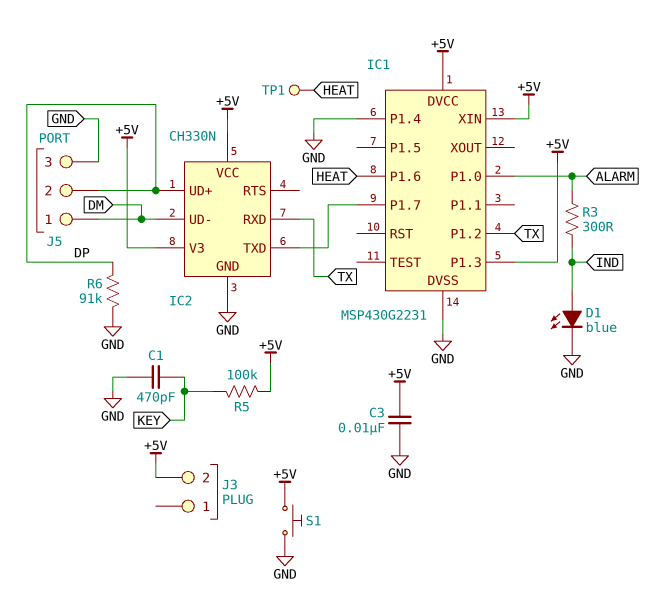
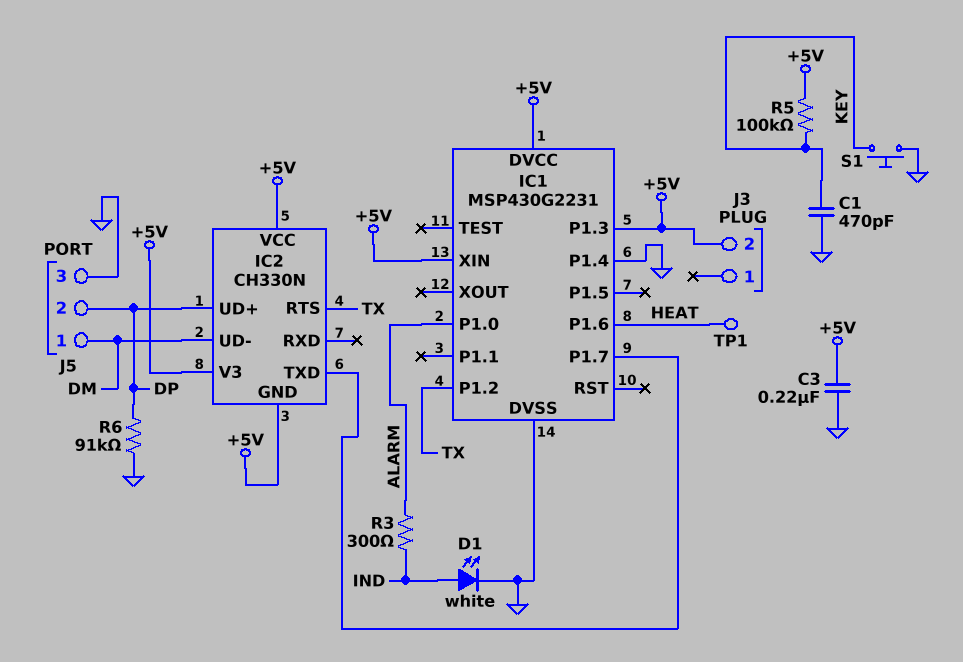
C3: 10nF (+5V, GND) -> 220nF (+5V, GND)
D1: LED blue (A IND, K GND) -> LED white (A IND, K GND)
IC2 pin GND: GND -> +5V
IC2 pin RTS: none -> TX
IC2 pin RXD: TX -> none
S1: button (+5V, GND) -> button (GND, KEY)

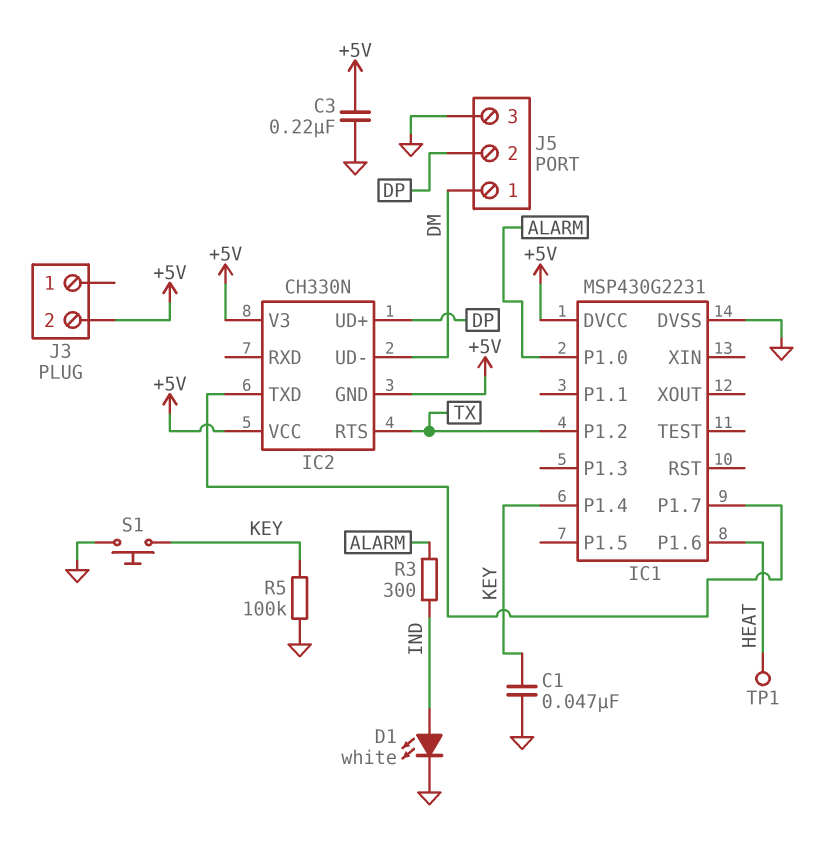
C1: 470pF (GND, KEY) -> 47nF (GND, KEY)
IC1 pin P1.3: +5V -> none
IC1 pin P1.4: GND -> KEY
IC1 pin XIN: +5V -> none
R5: 100k (+5V, KEY) -> 100k (GND, KEY)
R6: 91k (DP, GND) -> none

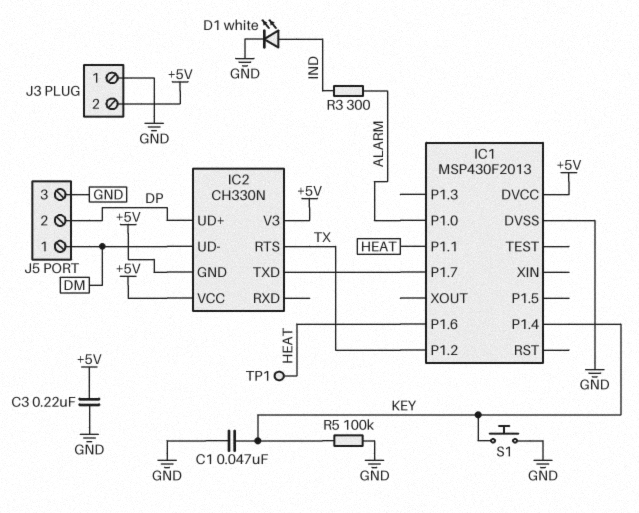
IC1: MSP430G2231 -> MSP430F2013
IC1 pin P1.1: none -> HEAT
J3 pin 1: none -> GND

